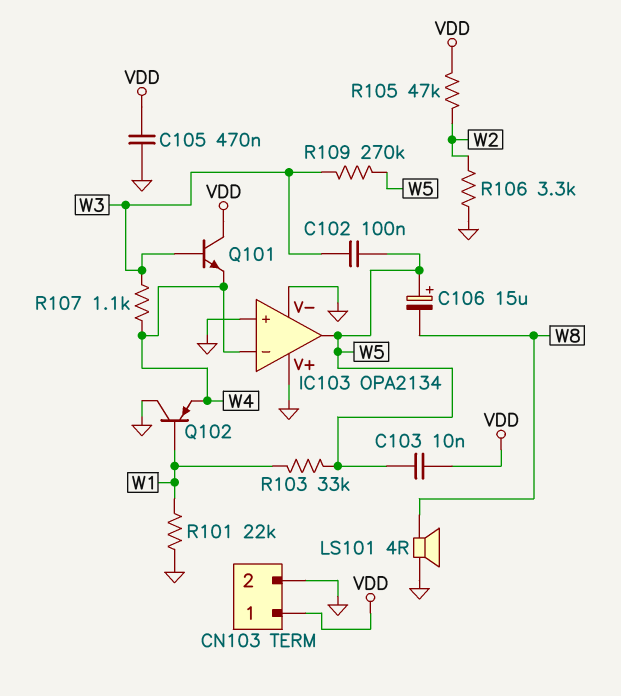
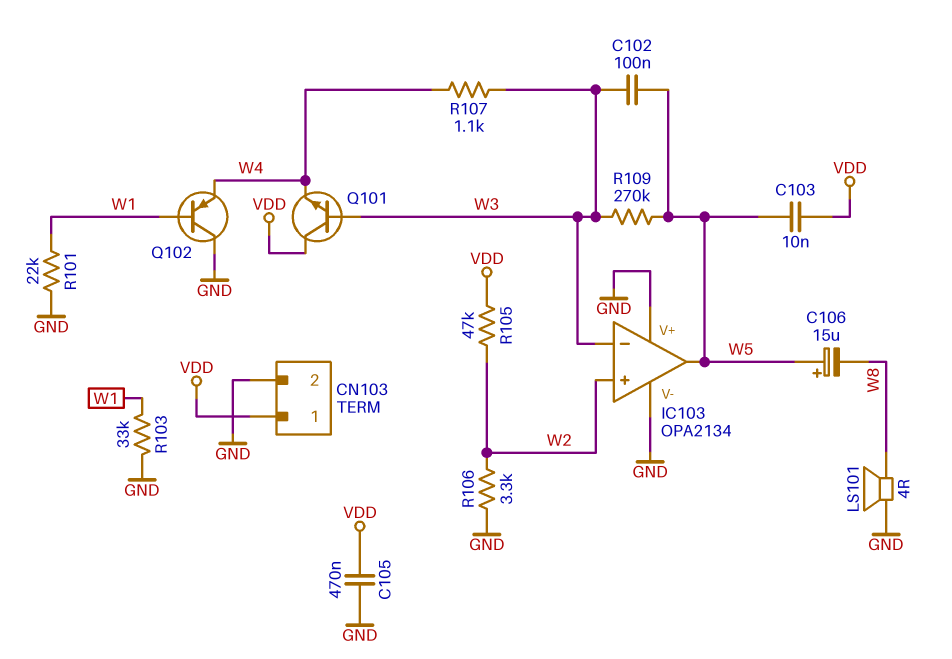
IC103 pin in+: GND -> W2
IC103 pin in-: W4 -> W3
R103: 33k (W1, W5) -> 33k (GND, W1)

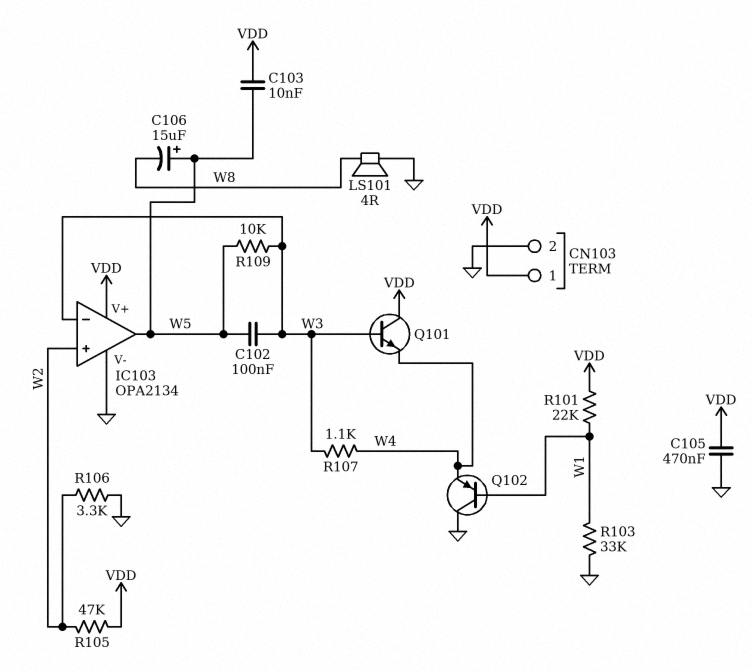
IC103 pin V+: GND -> VDD
R101: 22k (GND, W1) -> 22k (VDD, W1)
R109: 270k (W3, W5) -> 10k (W3, W5)

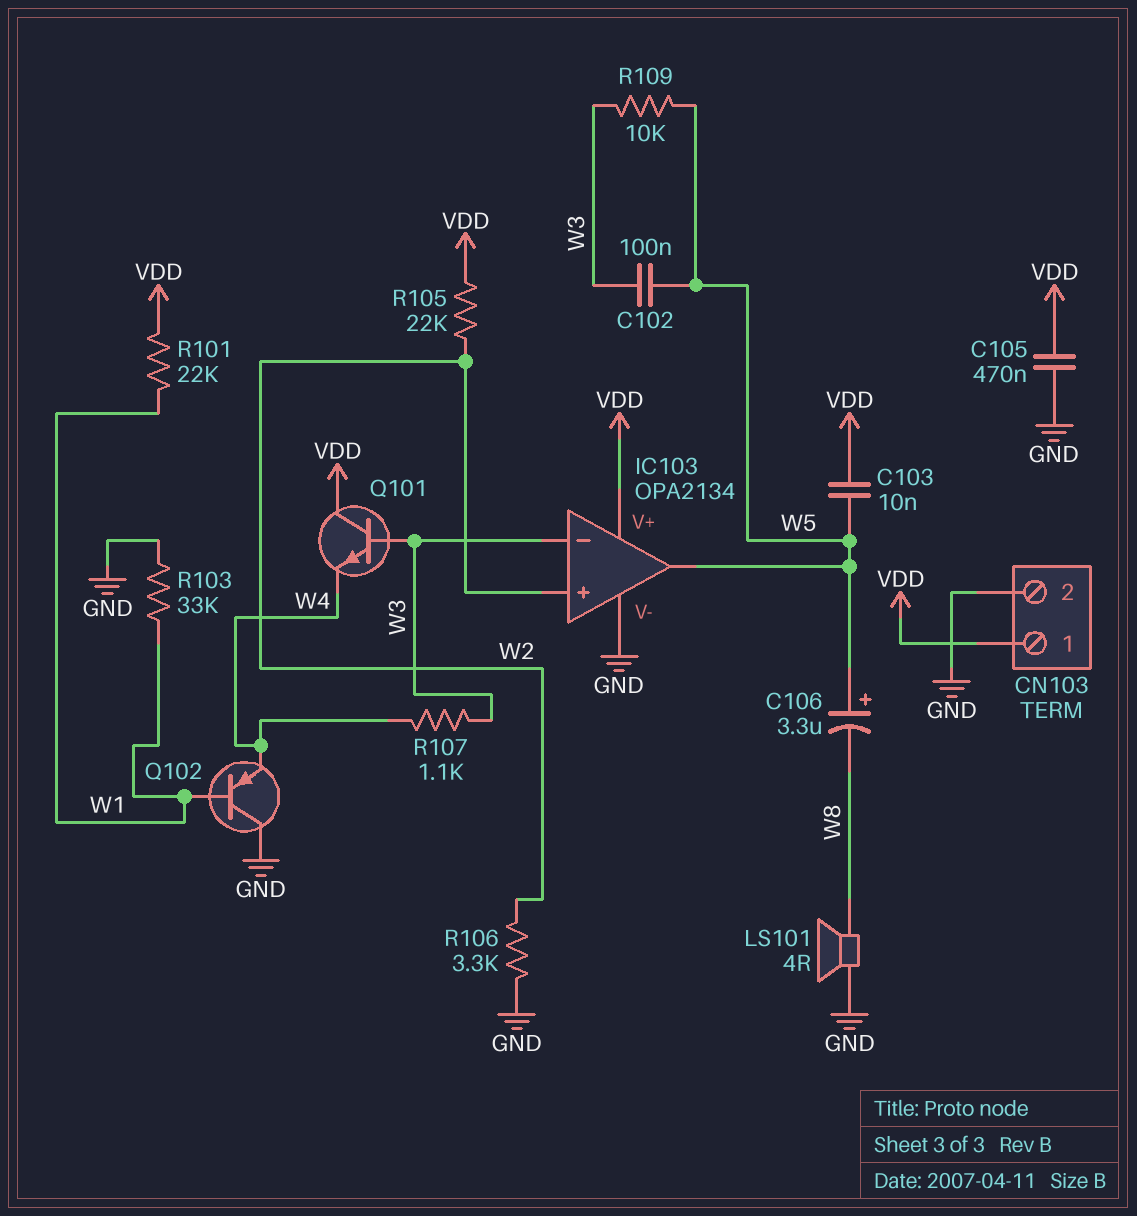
C106: 15uF (plus W5, minus W8) -> 3.3uF (plus W5, minus W8)
R105: 47k (VDD, W2) -> 22k (VDD, W2)

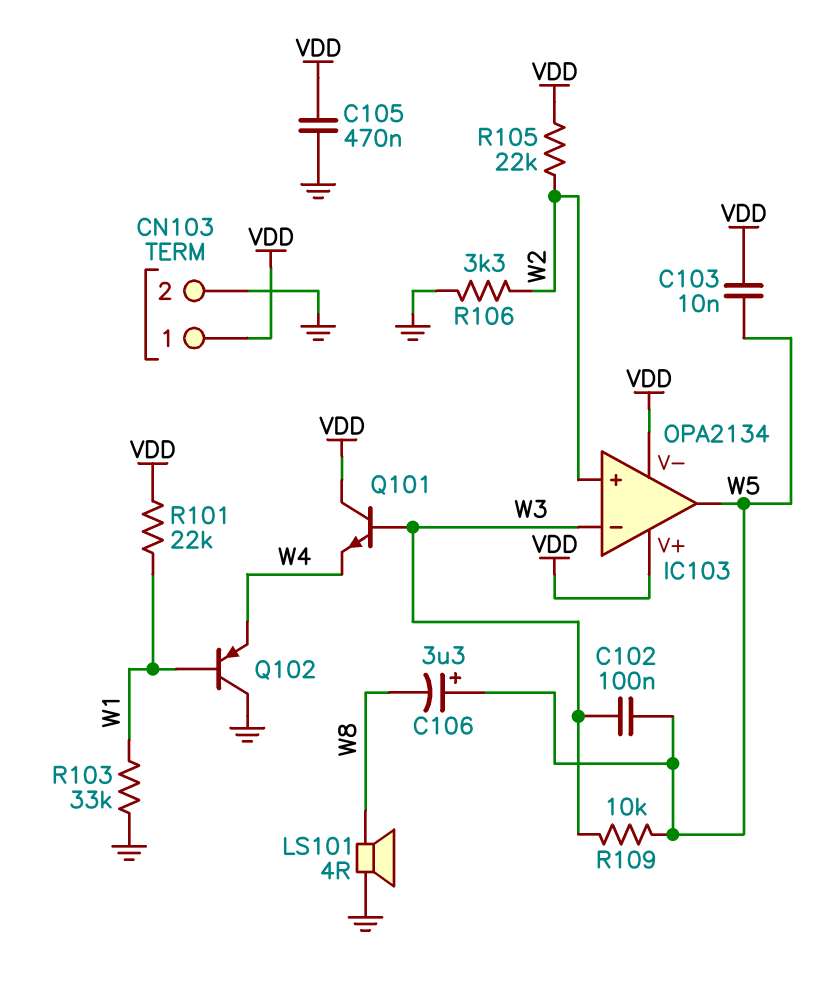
IC103 pin V-: GND -> VDD
R107: 1.1k (W3, W4) -> none

